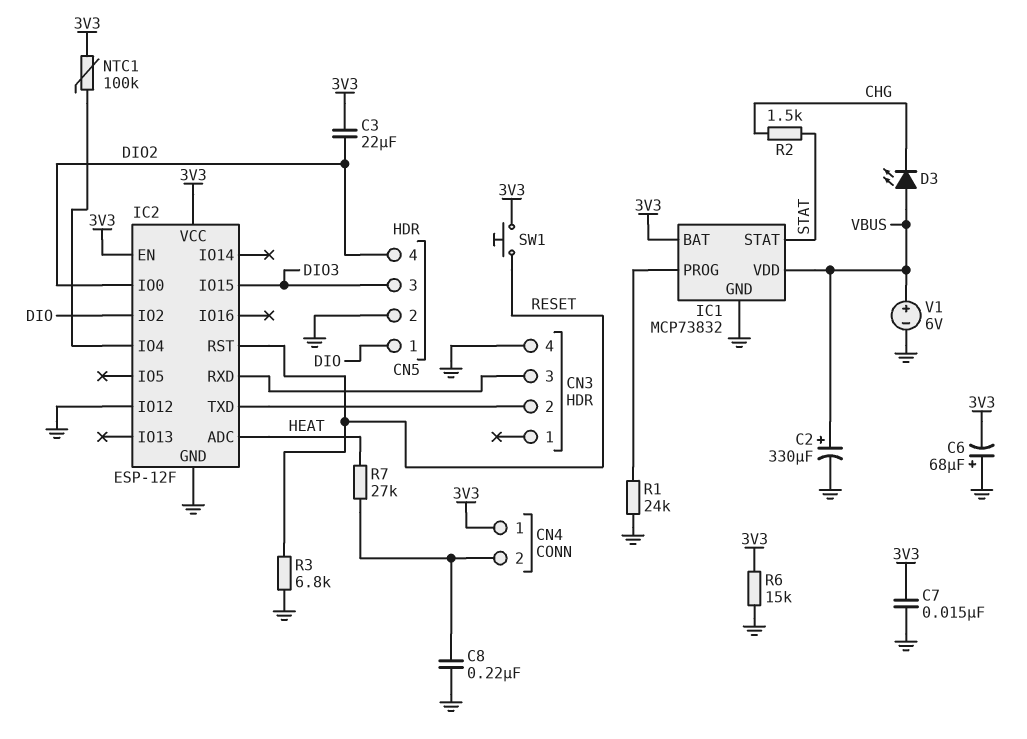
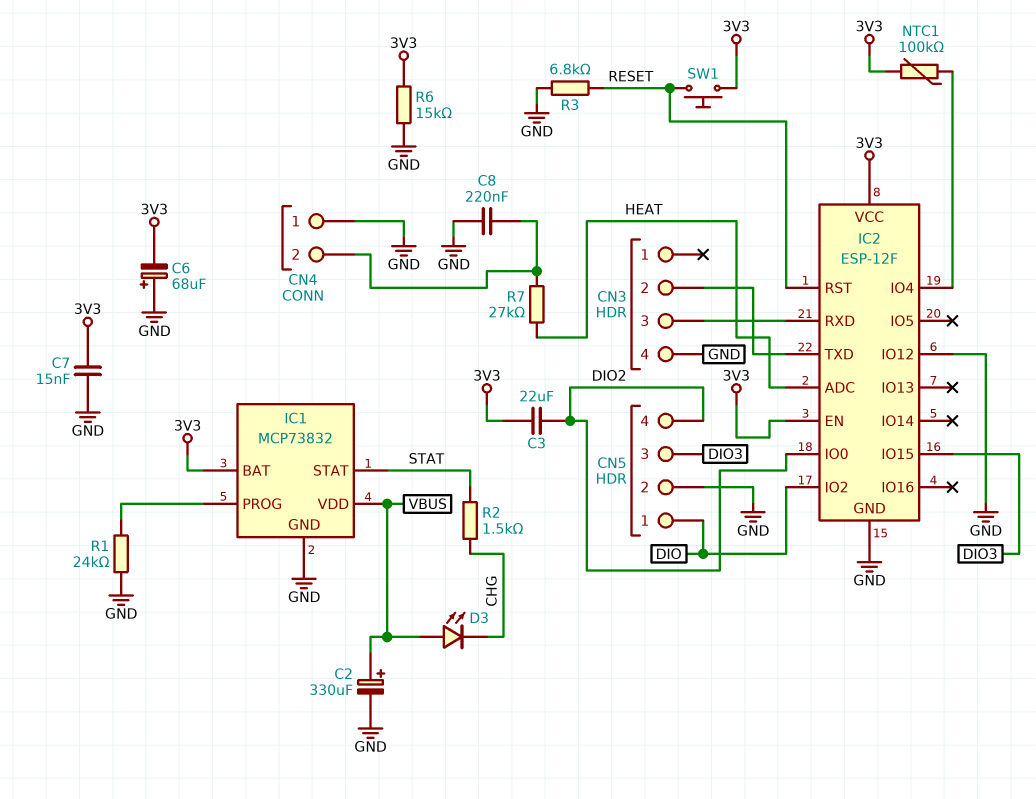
CN4 pin 1: 3V3 -> GND
V1: 6V (plus VBUS, minus GND) -> none

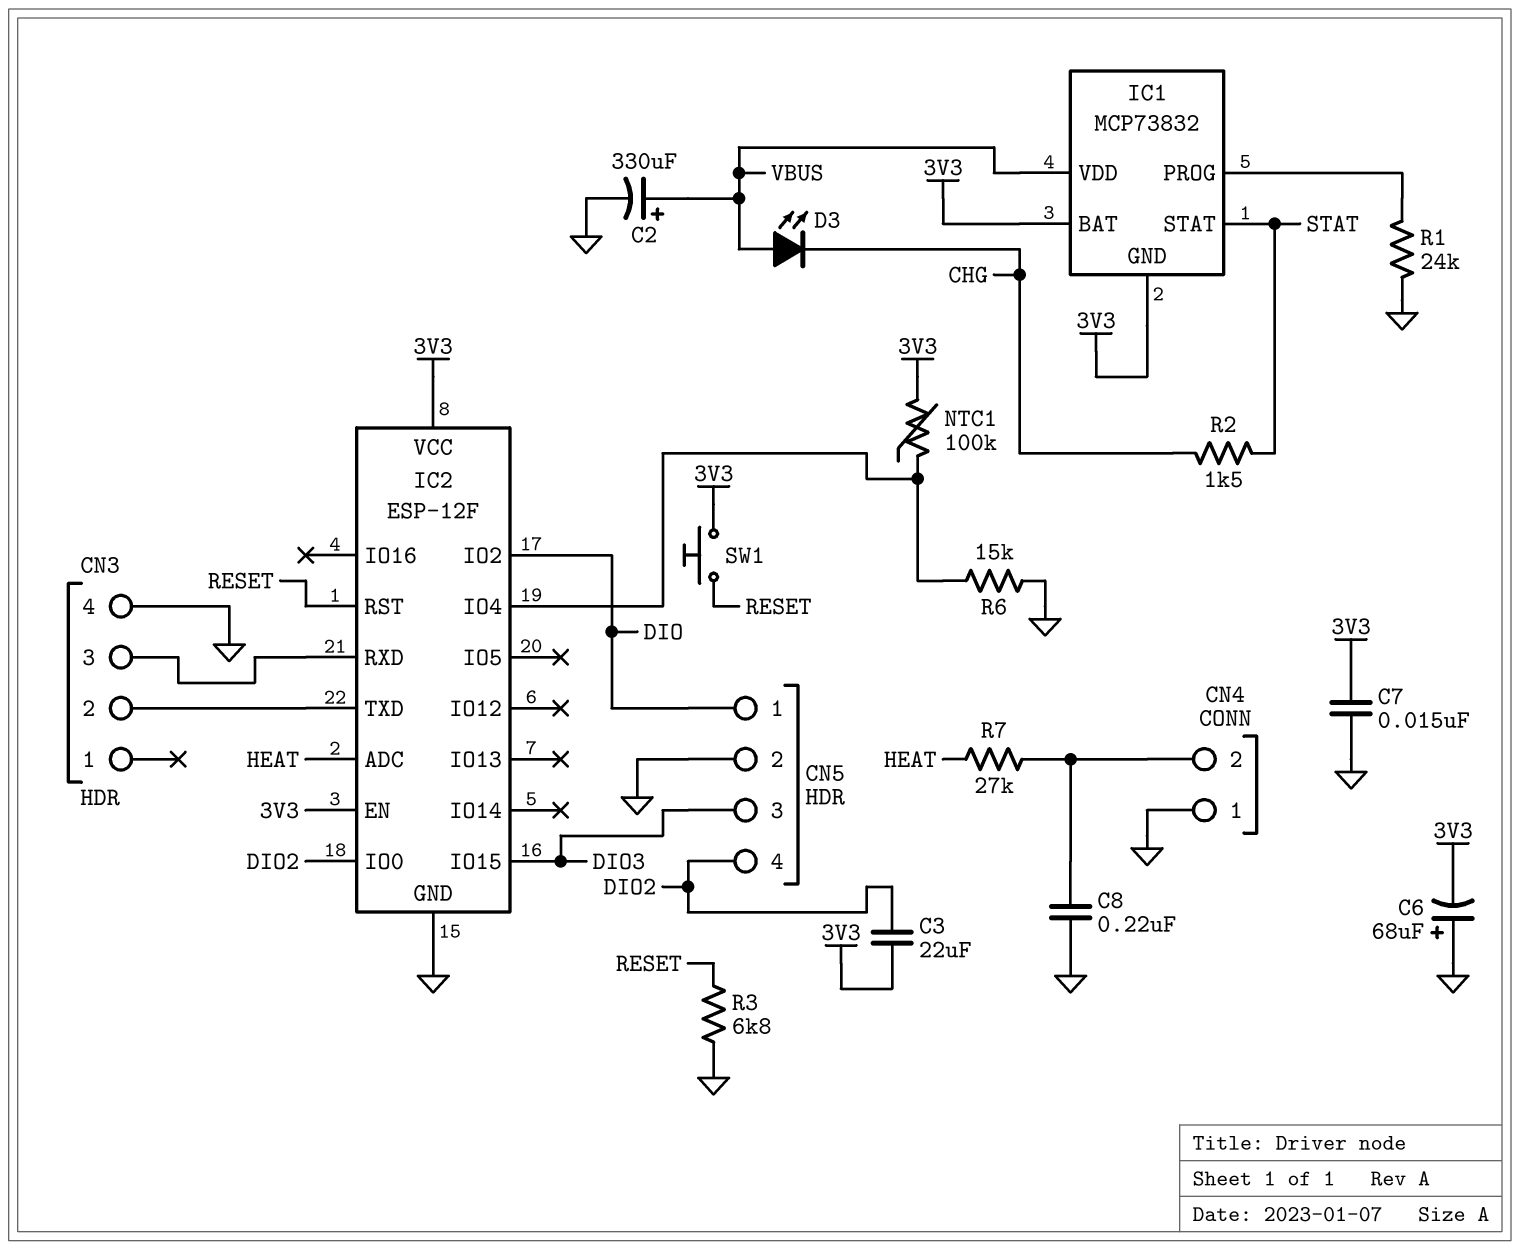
IC1 pin GND: GND -> 3V3
IC2 pin IO12: GND -> none
R6: 15k (3V3, GND) -> 15k (GND, IC2/IO4)

